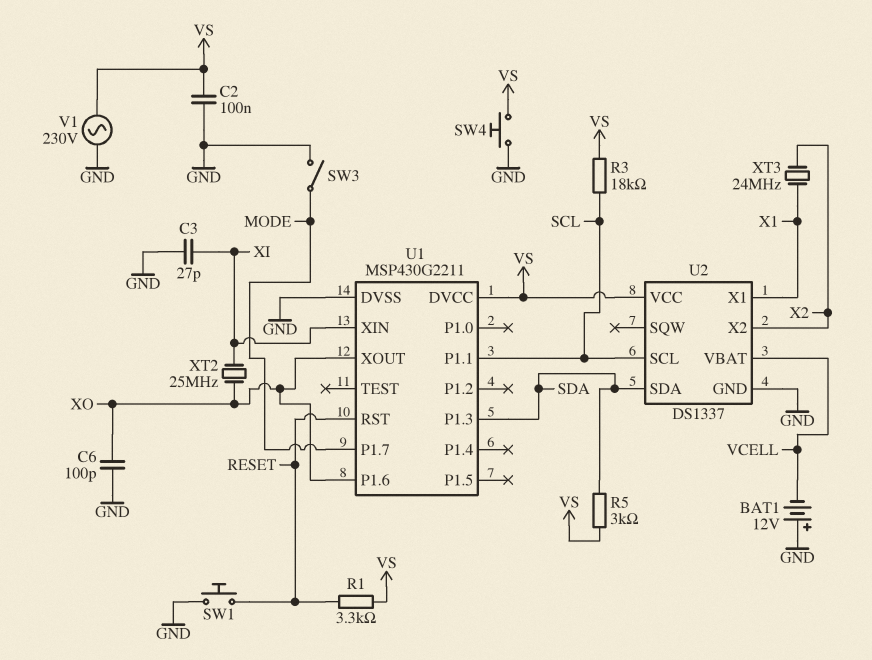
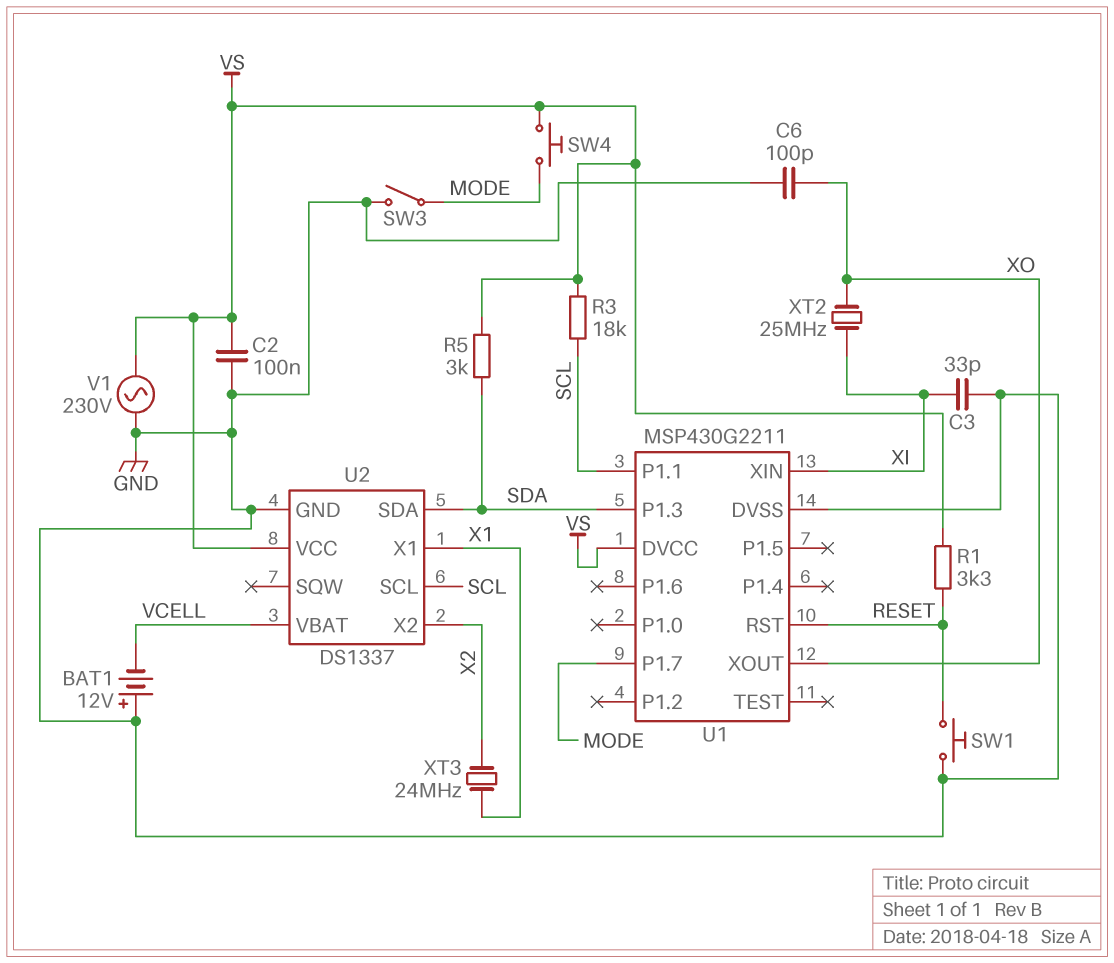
C3: 27pF (GND, XI) -> 33pF (GND, XI)
SW4: button (GND, VS) -> button (MODE, VS)
U1 pin P1.6: XO -> none

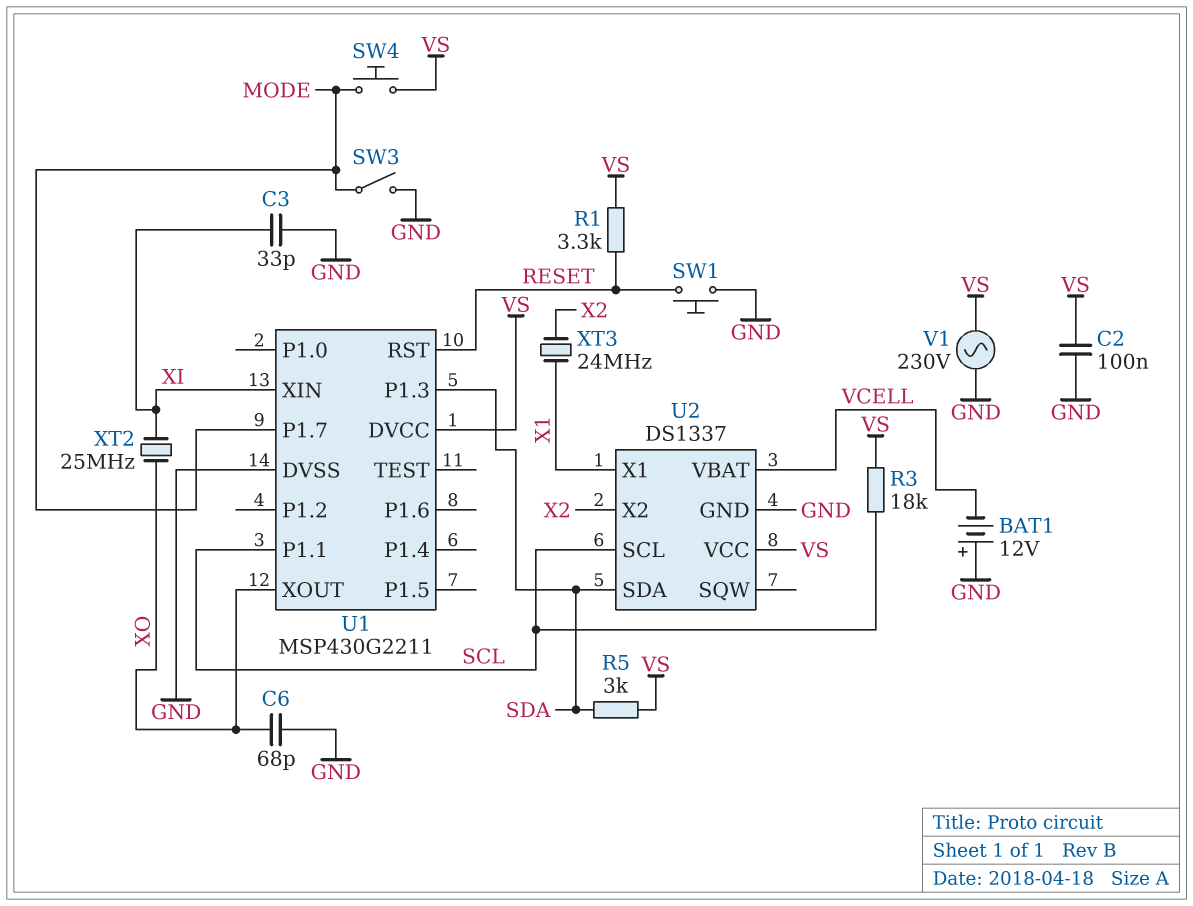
C6: 100pF (GND, XO) -> 68pF (GND, XO)

